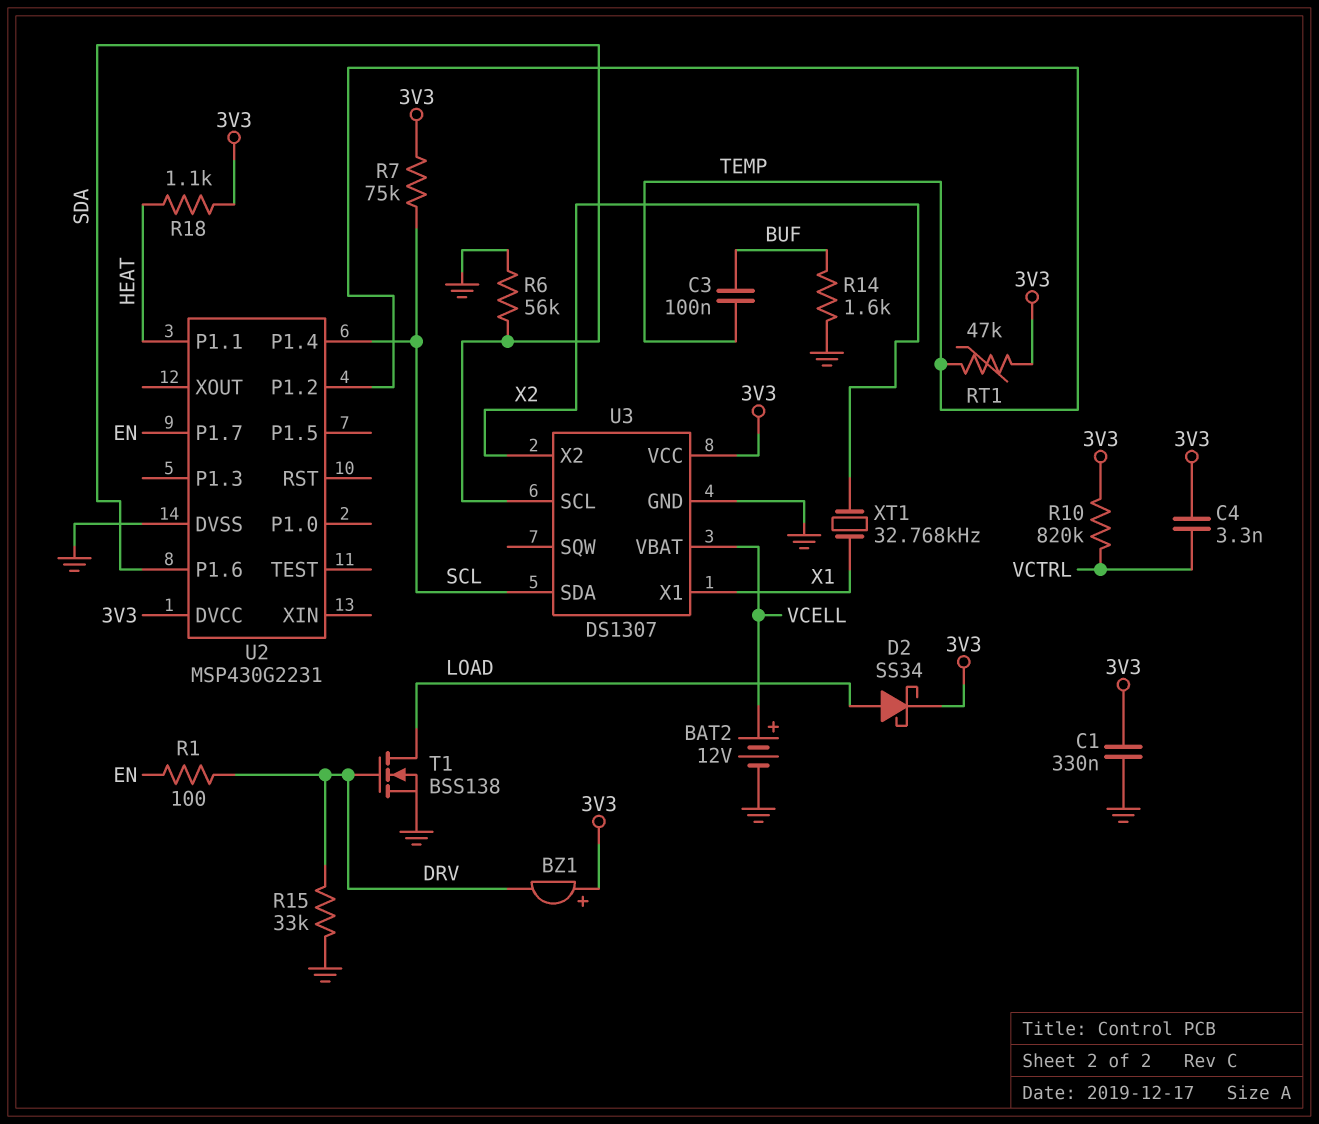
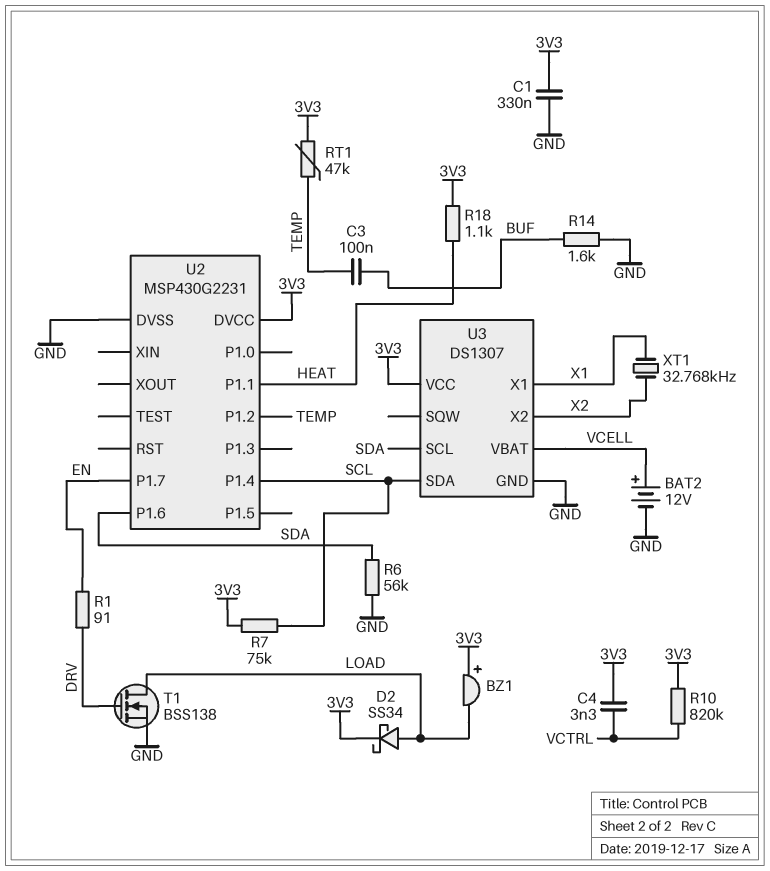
BZ1: buzzer (plus 3V3, minus DRV) -> buzzer (plus 3V3, minus LOAD)
R1: 100 (DRV, EN) -> 91 (DRV, EN)
R15: 33k (DRV, GND) -> none

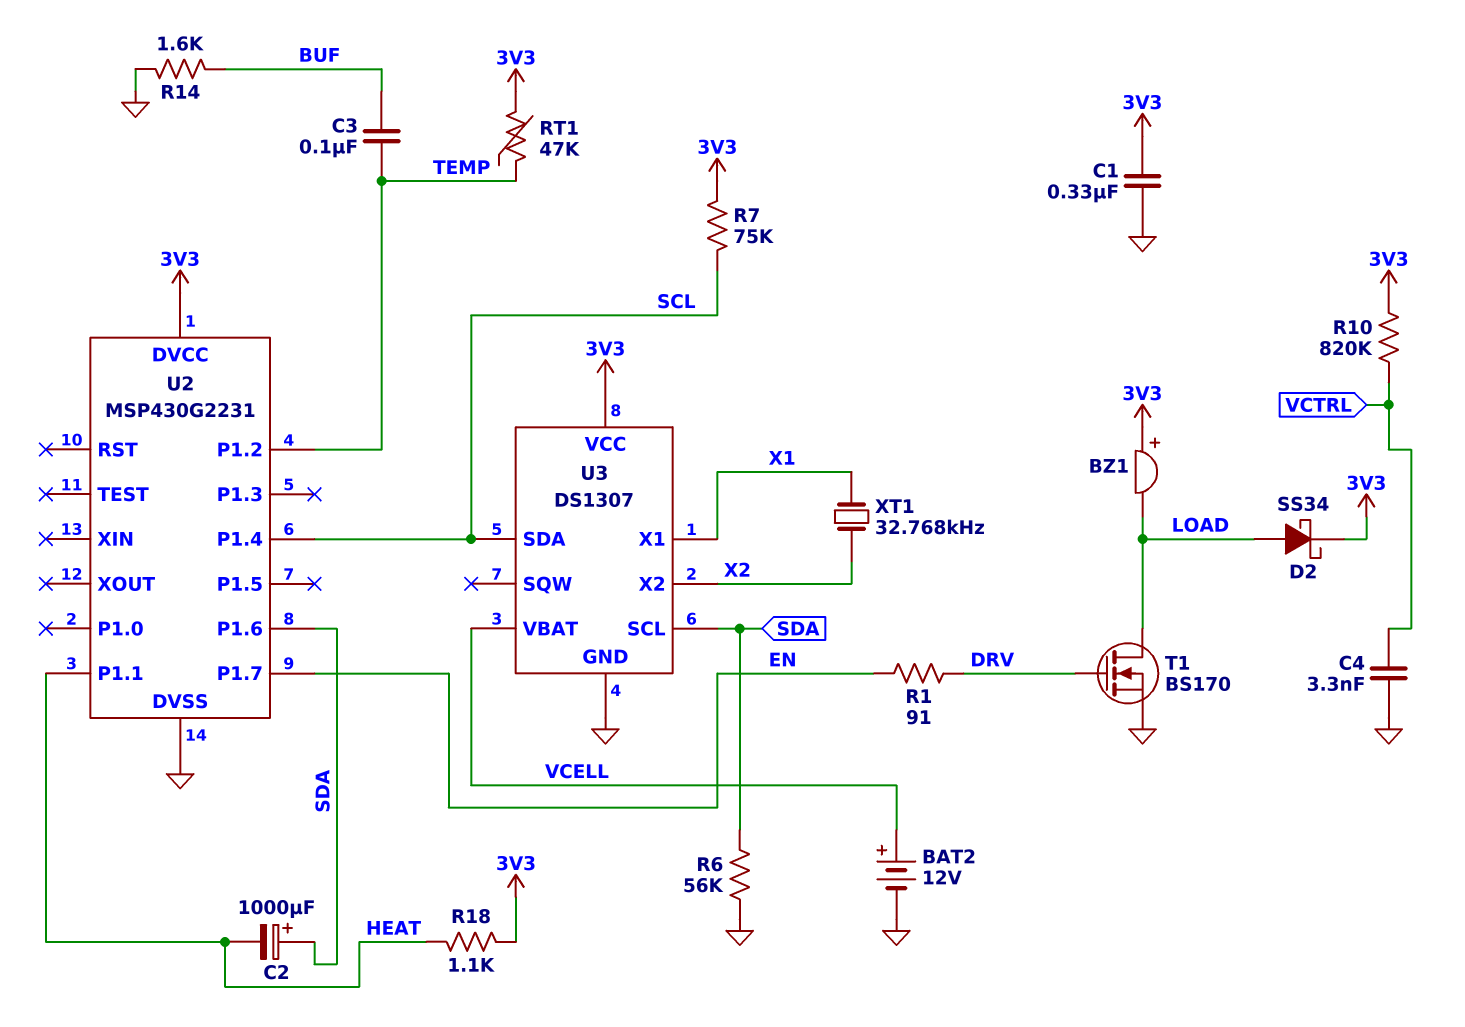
C2: none -> 1000uF (plus SDA, minus HEAT)
C4: 3.3nF (3V3, VCTRL) -> 3.3nF (GND, VCTRL)
T1: NMOS BSS138 (G DRV, D LOAD, S GND) -> NMOS BS170 (G DRV, D LOAD, S GND)

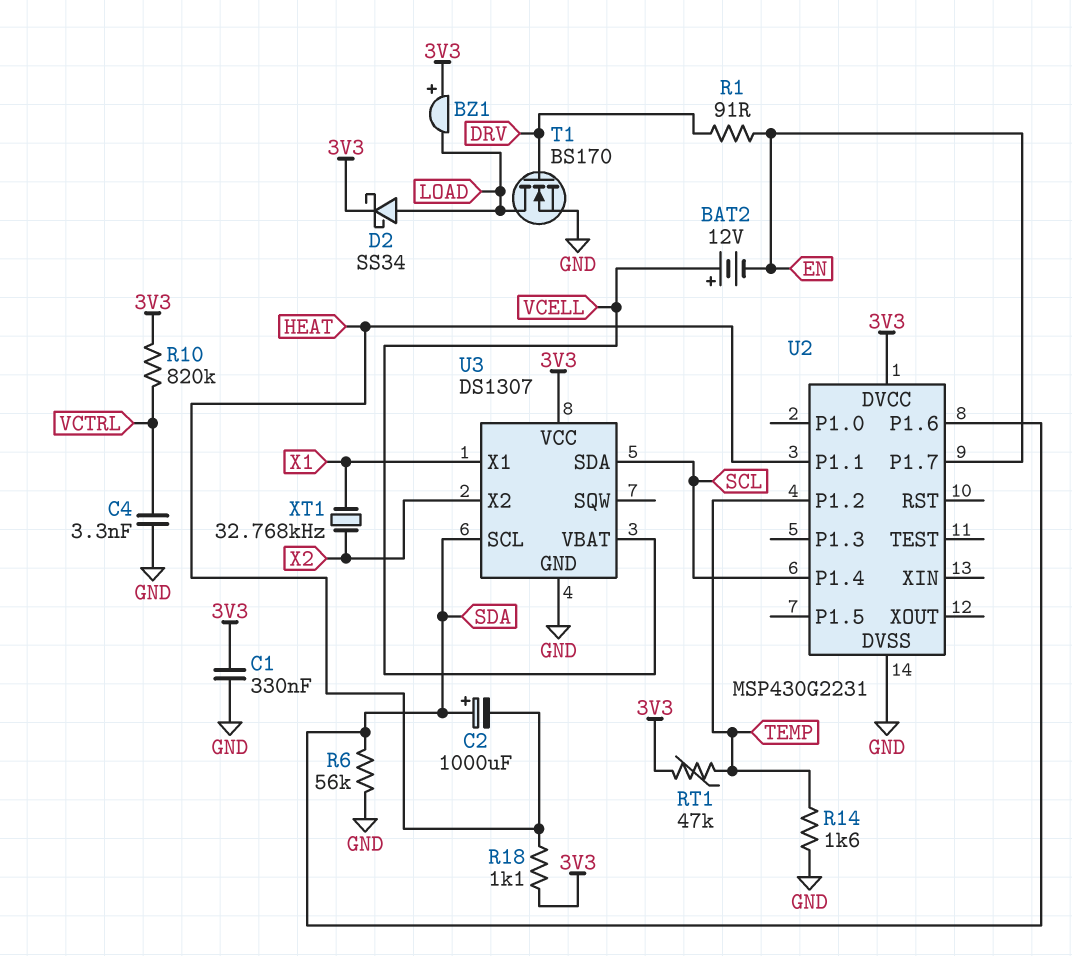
BAT2: 12V (plus VCELL, minus GND) -> 12V (plus VCELL, minus EN)
C3: 100nF (BUF, TEMP) -> none
R7: 75k (3V3, SCL) -> none
R14: 1.6k (BUF, GND) -> 1.6k (GND, TEMP)

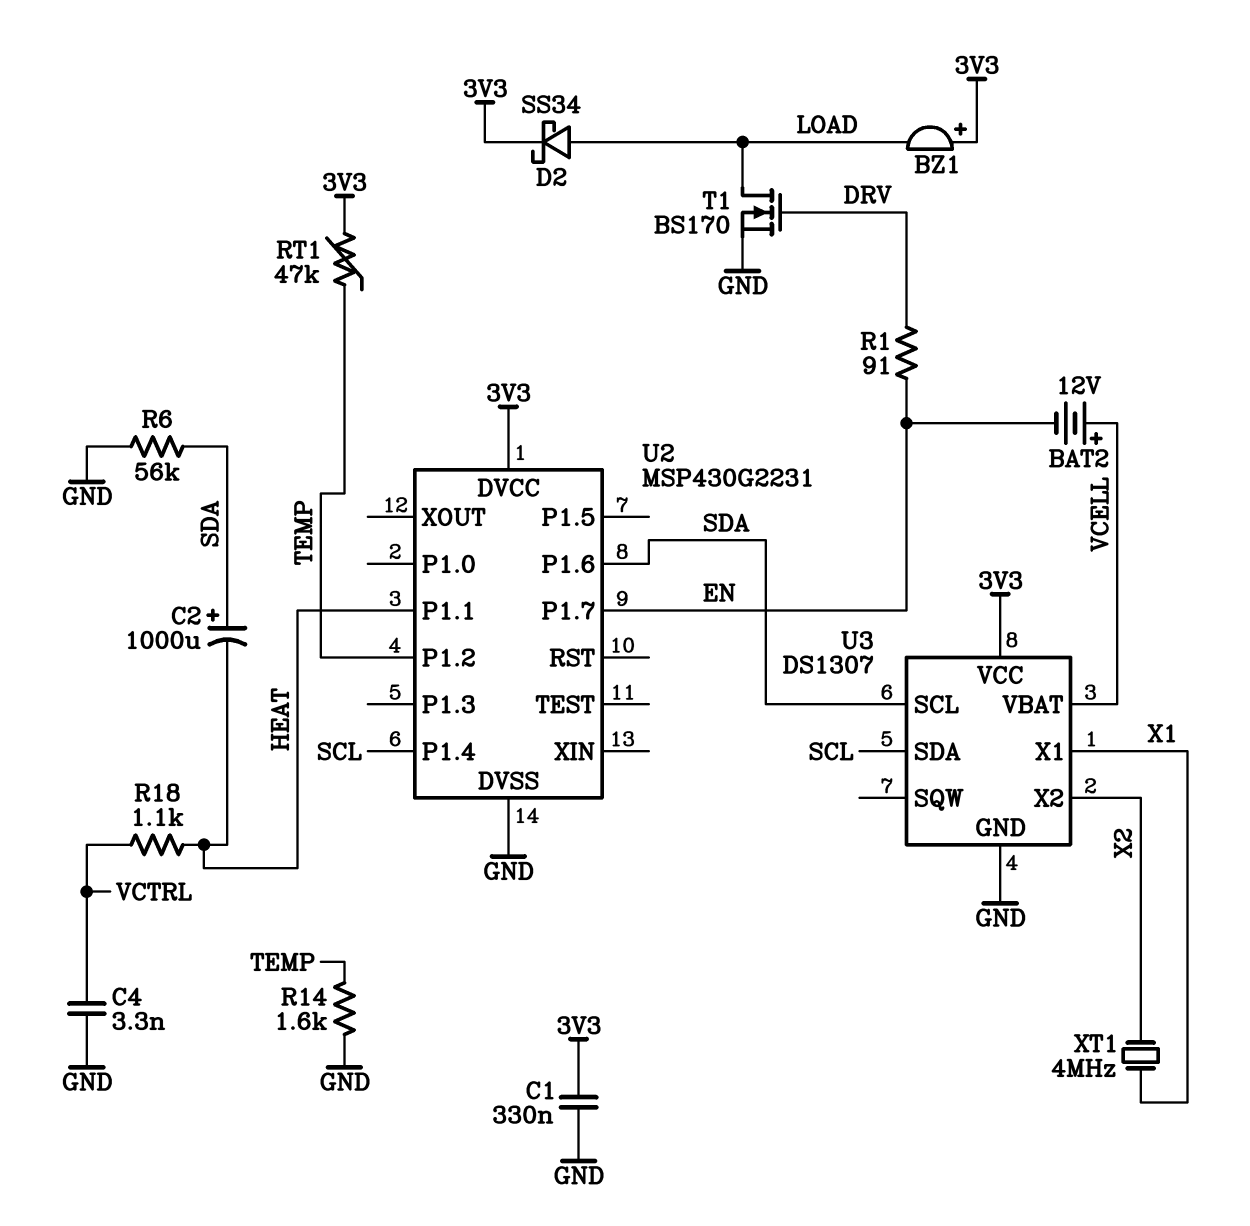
R10: 820k (3V3, VCTRL) -> none
R18: 1.1k (3V3, HEAT) -> 1.1k (HEAT, VCTRL)
XT1: 32.768kHz (X1, X2) -> 4MHz (X1, X2)

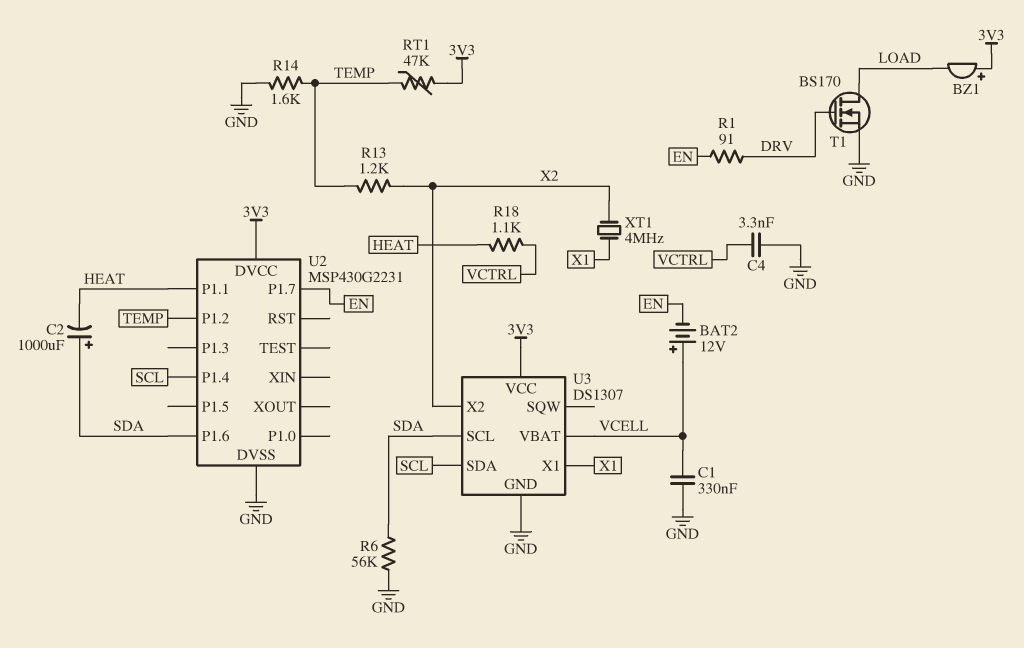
C1: 330nF (3V3, GND) -> 330nF (GND, VCELL)
D2: schottky SS34 (A LOAD, K 3V3) -> none
R13: none -> 1.2k (TEMP, X2)

